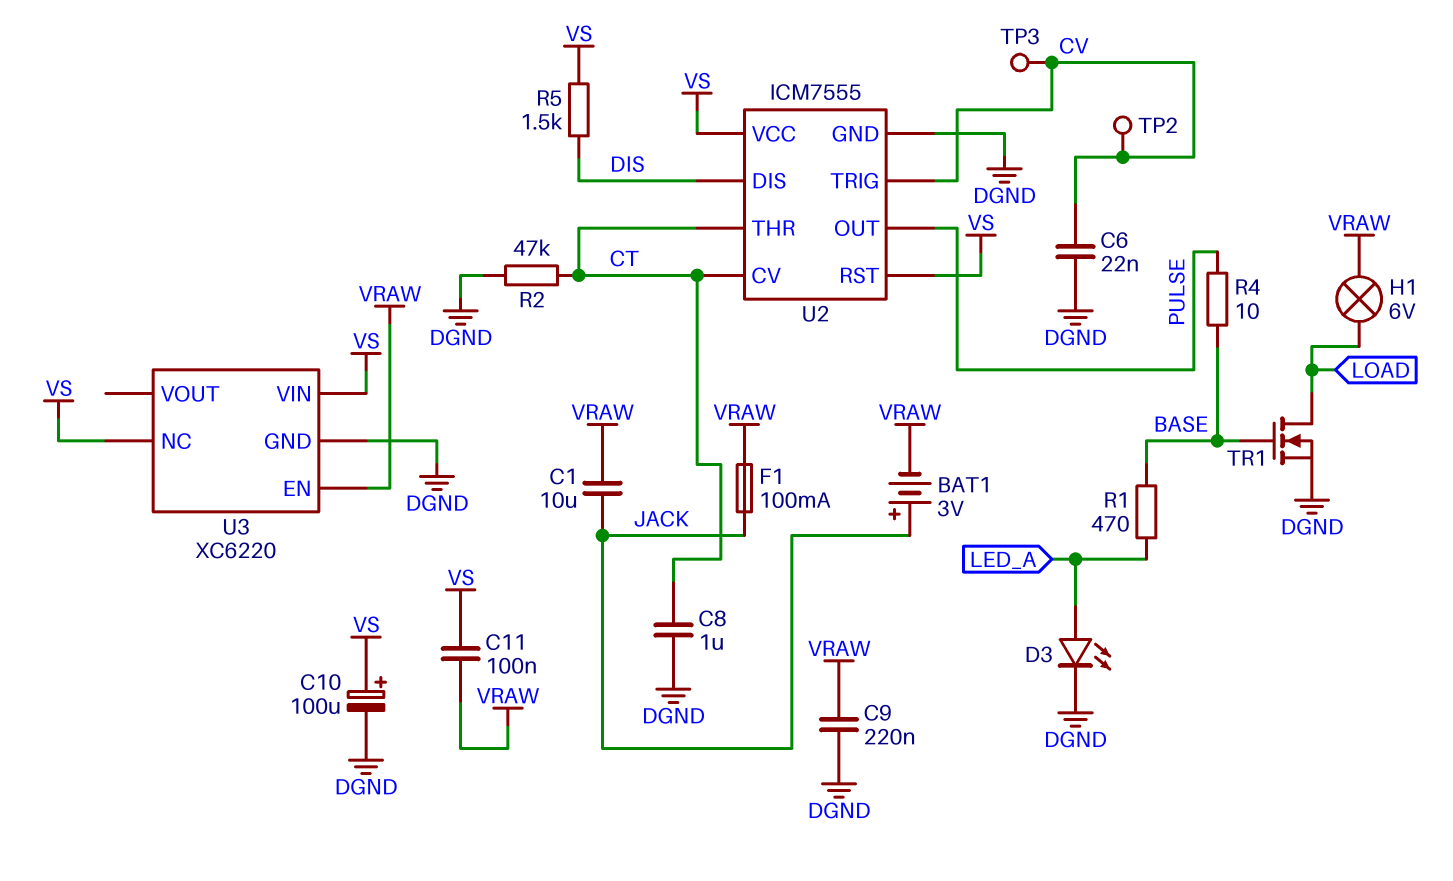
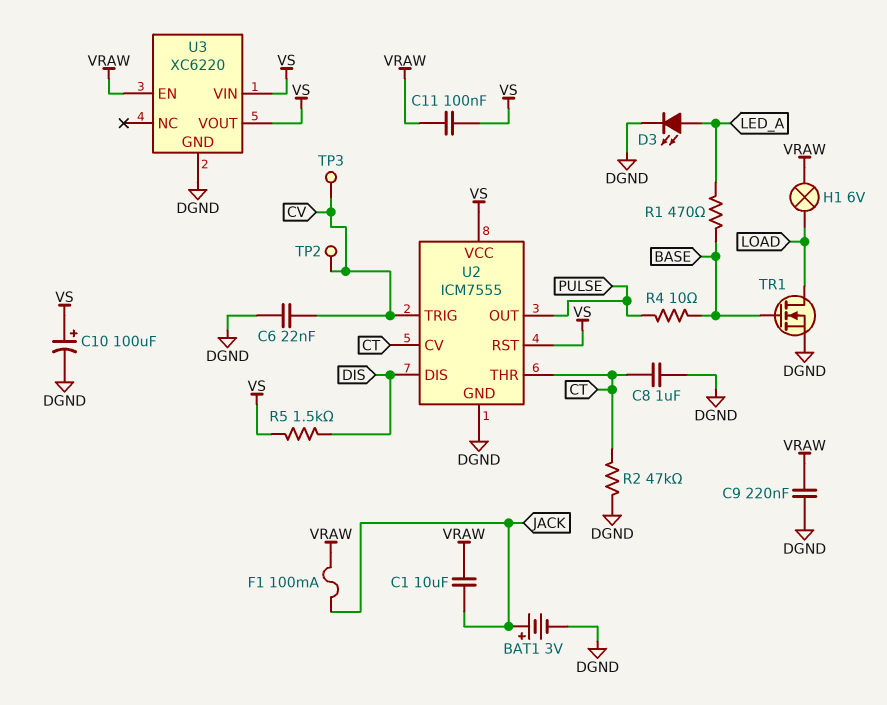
BAT1: 3V (plus JACK, minus VRAW) -> 3V (plus JACK, minus DGND)
U3 pin NC: VS -> none
U3 pin VOUT: none -> VS

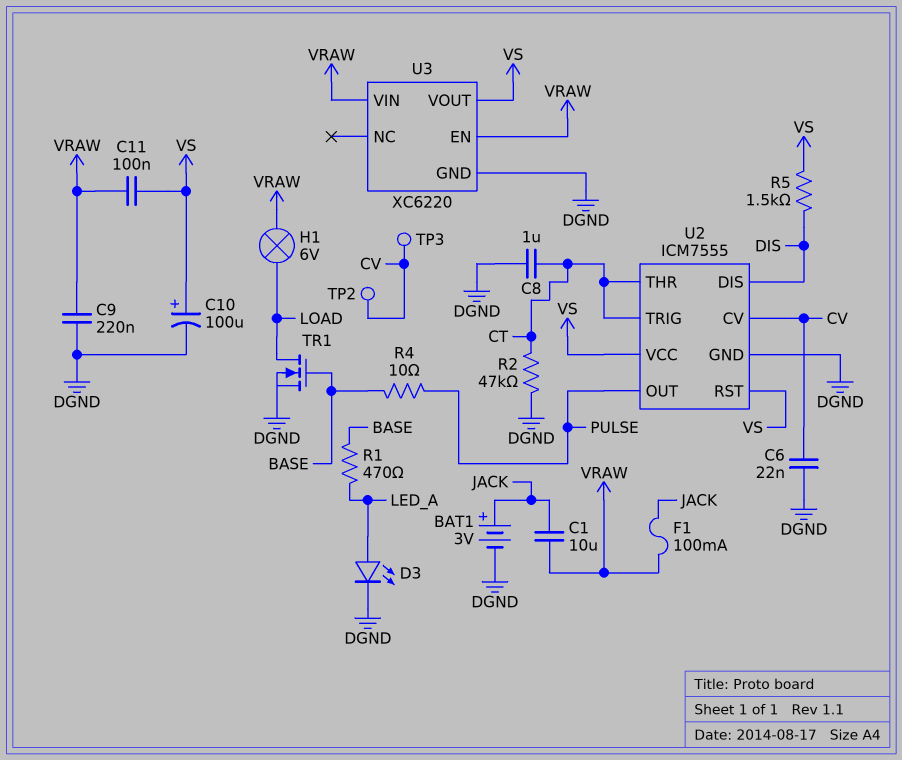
U2 pin CV: CT -> CV
U2 pin TRIG: CV -> CT
U3 pin VIN: VS -> VRAW

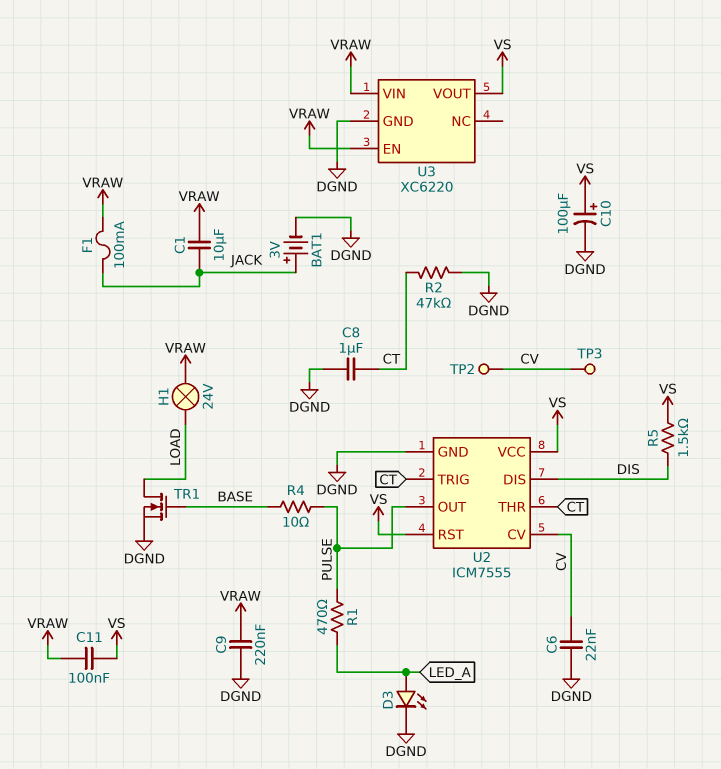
H1: lamp 6V (LOAD, VRAW) -> lamp 24V (LOAD, VRAW)
R1: 470 (BASE, LED_A) -> 470 (LED_A, PULSE)

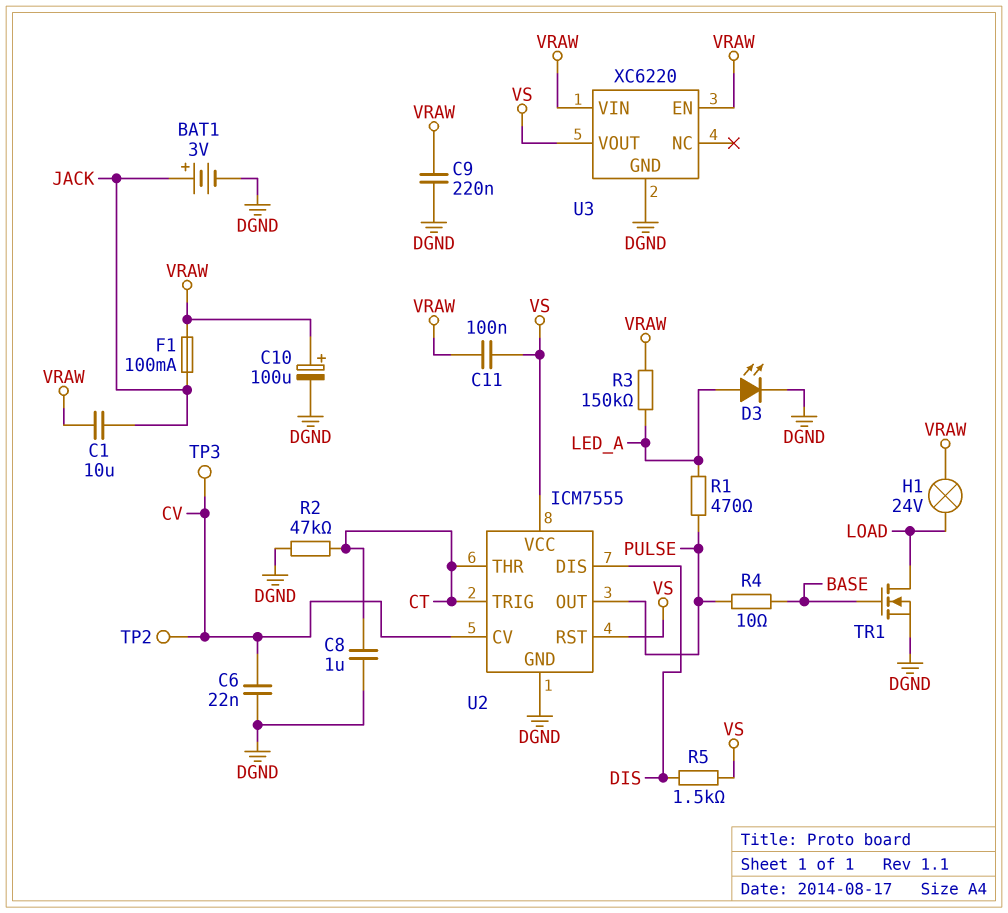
C10: 100uF (plus VS, minus DGND) -> 100uF (plus VRAW, minus DGND)
R3: none -> 150k (LED_A, VRAW)

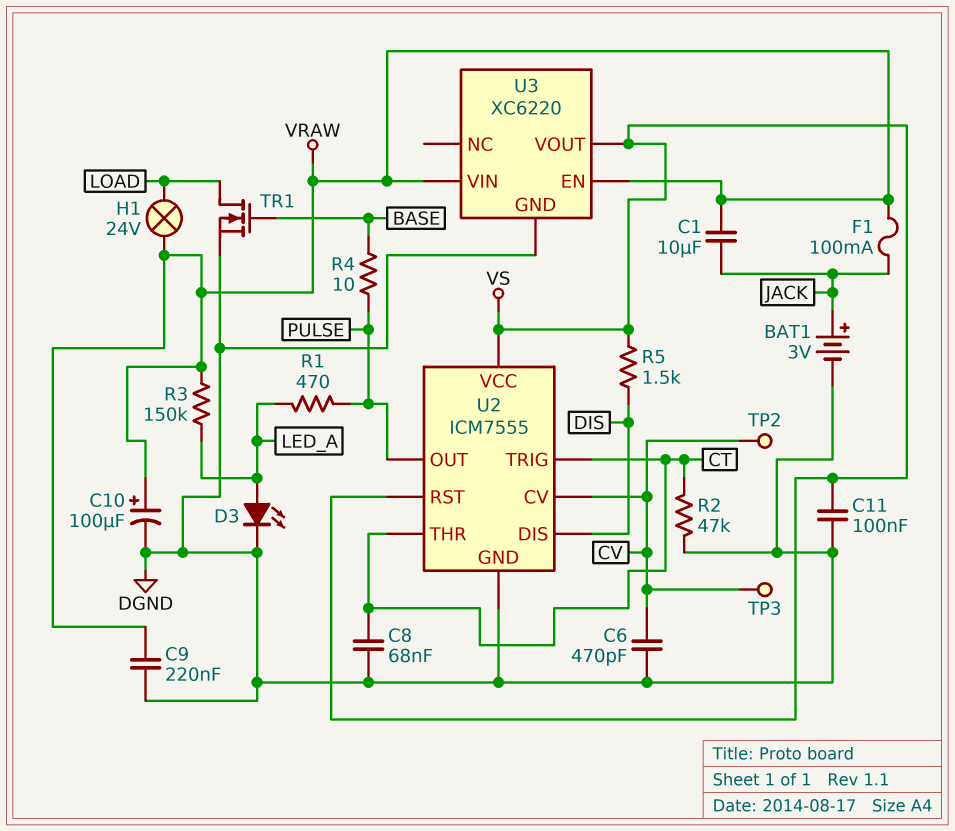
C6: 22nF (CV, DGND) -> 470pF (CV, DGND)
C8: 1uF (CT, DGND) -> 68nF (CT, DGND)
C11: 100nF (VRAW, VS) -> 100nF (DGND, VS)

